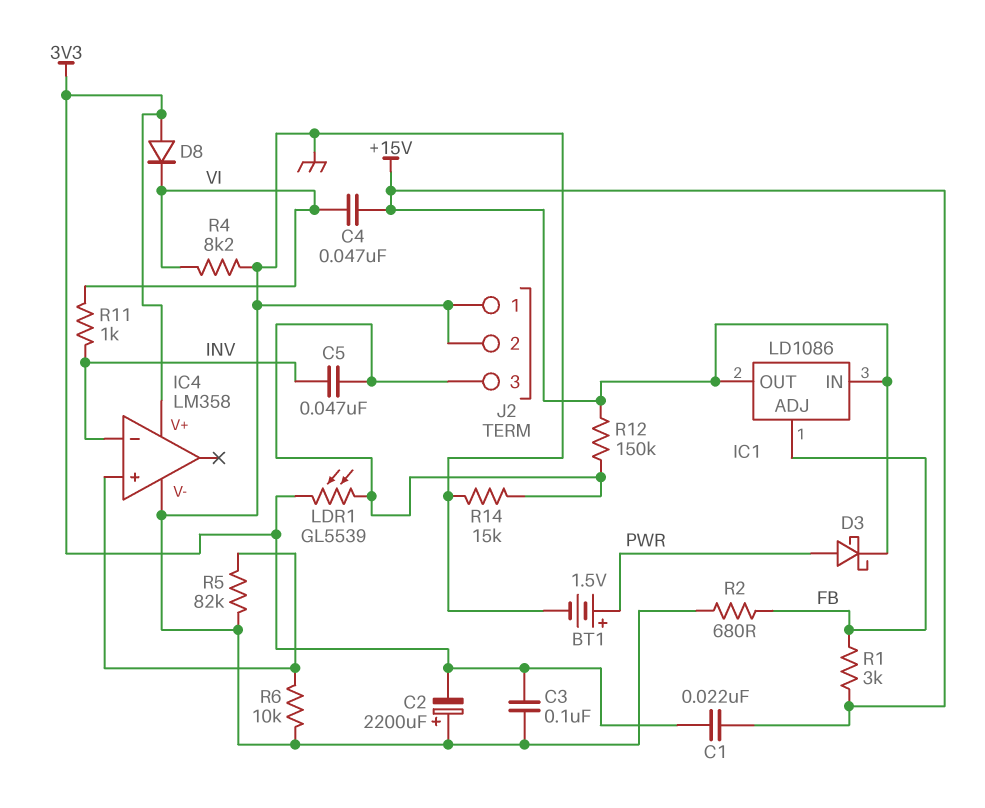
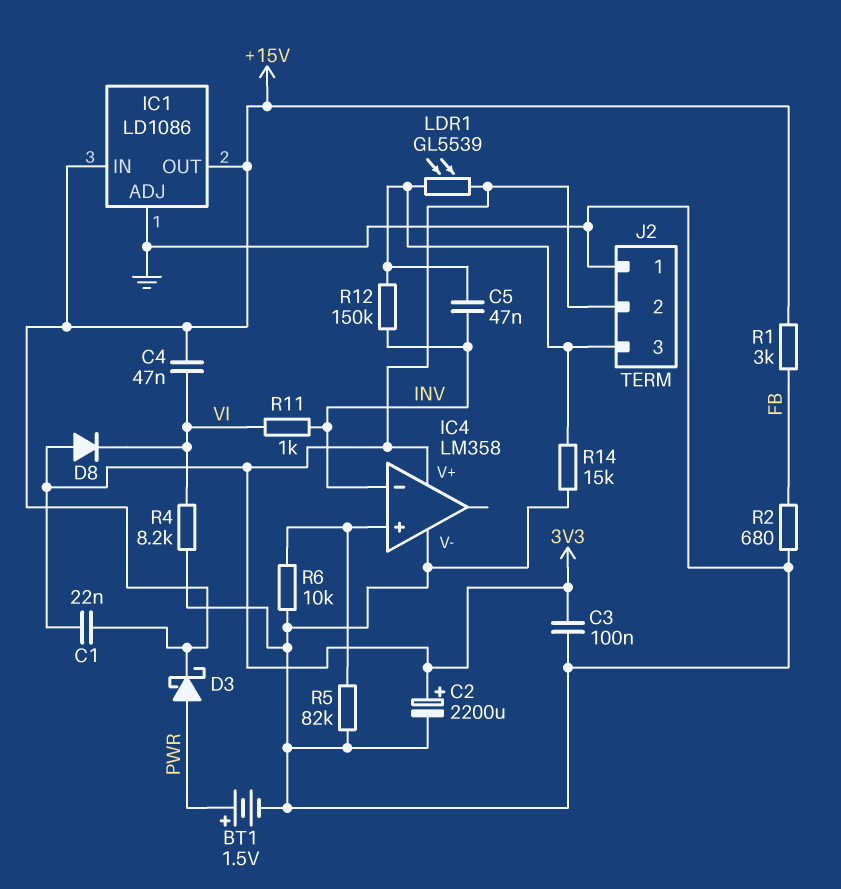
C2: 2200uF (plus GND, minus 3V3) -> 2200uF (plus 3V3, minus GND)
IC1 pin ADJ: FB -> GND
J2 pin 2: GND -> 3V3
R12: 150k (+15V, J2/3) -> 150k (INV, J2/3)

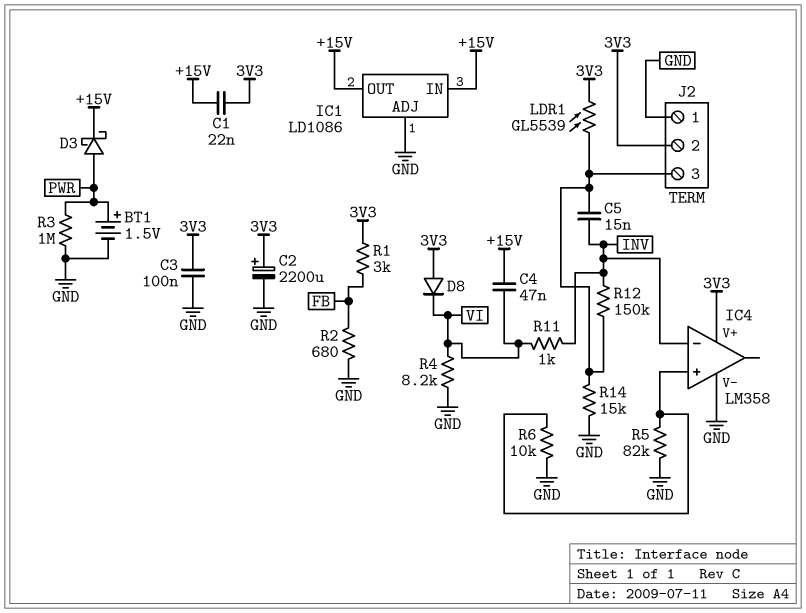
C5: 47nF (INV, J2/3) -> 15nF (INV, J2/3)
R1: 3k (+15V, FB) -> 3k (3V3, FB)
R3: none -> 1M (GND, PWR)

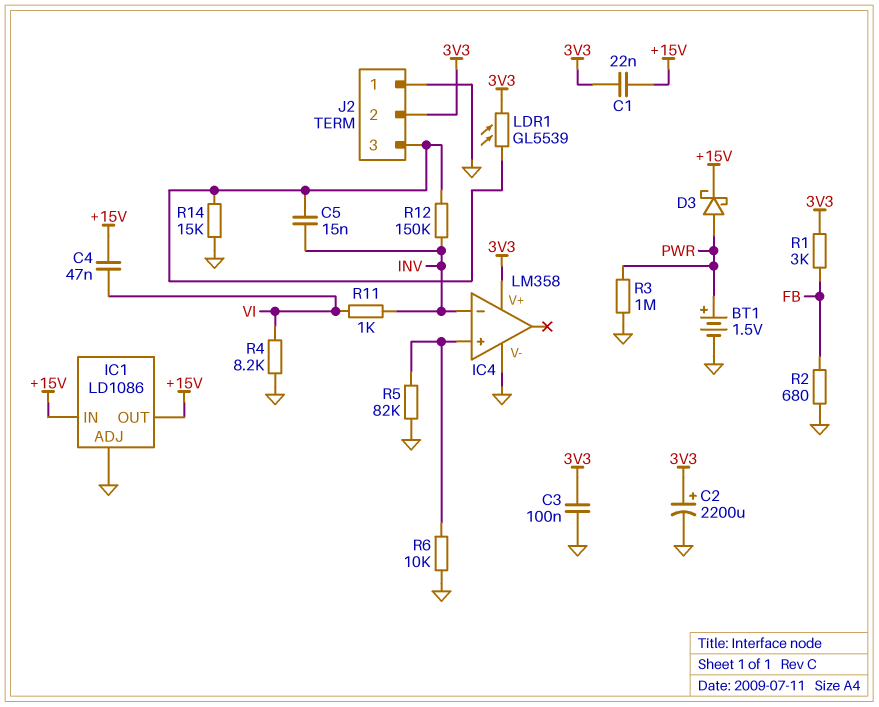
D8: diode (A 3V3, K VI) -> none

